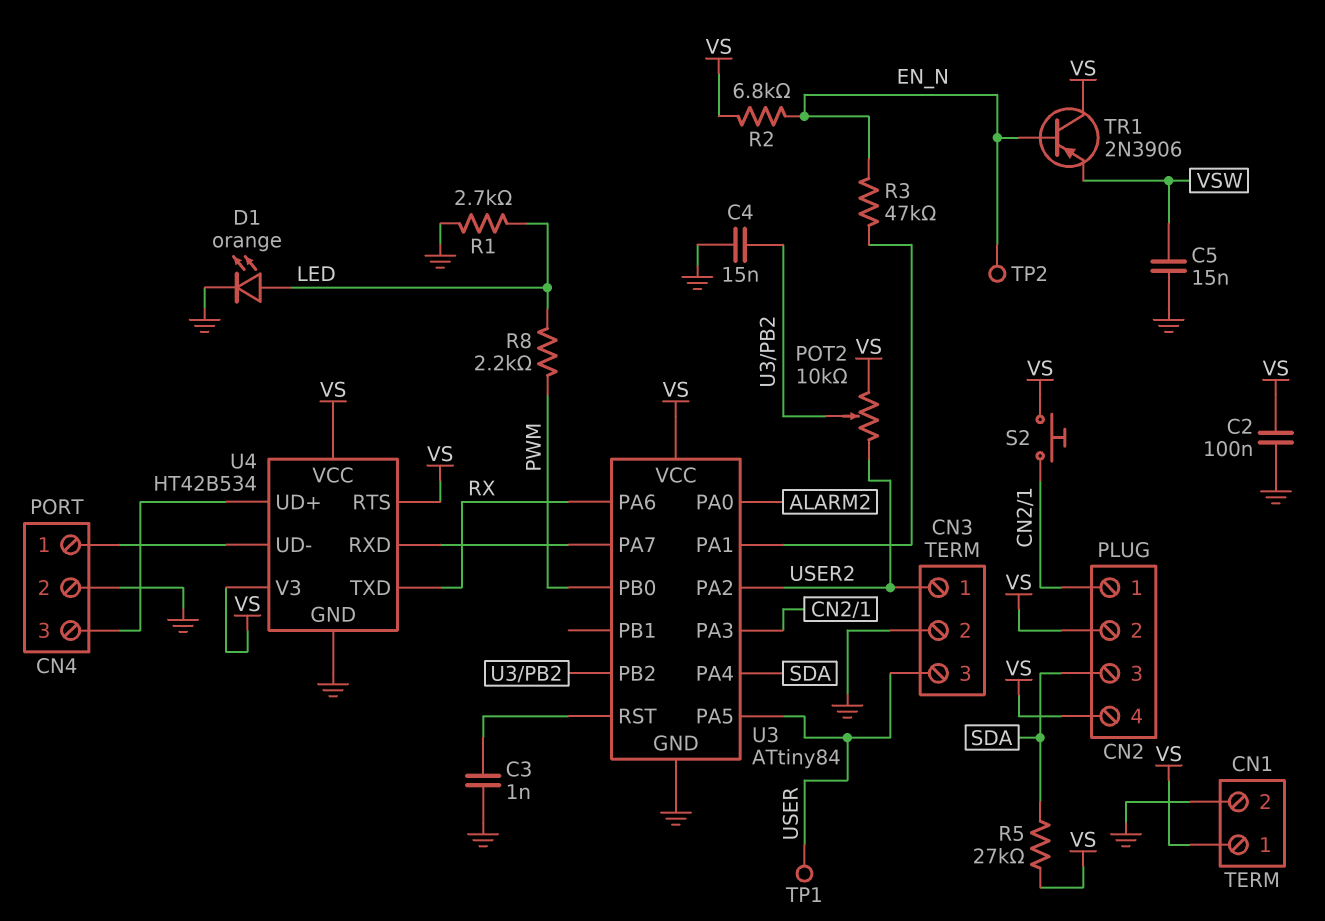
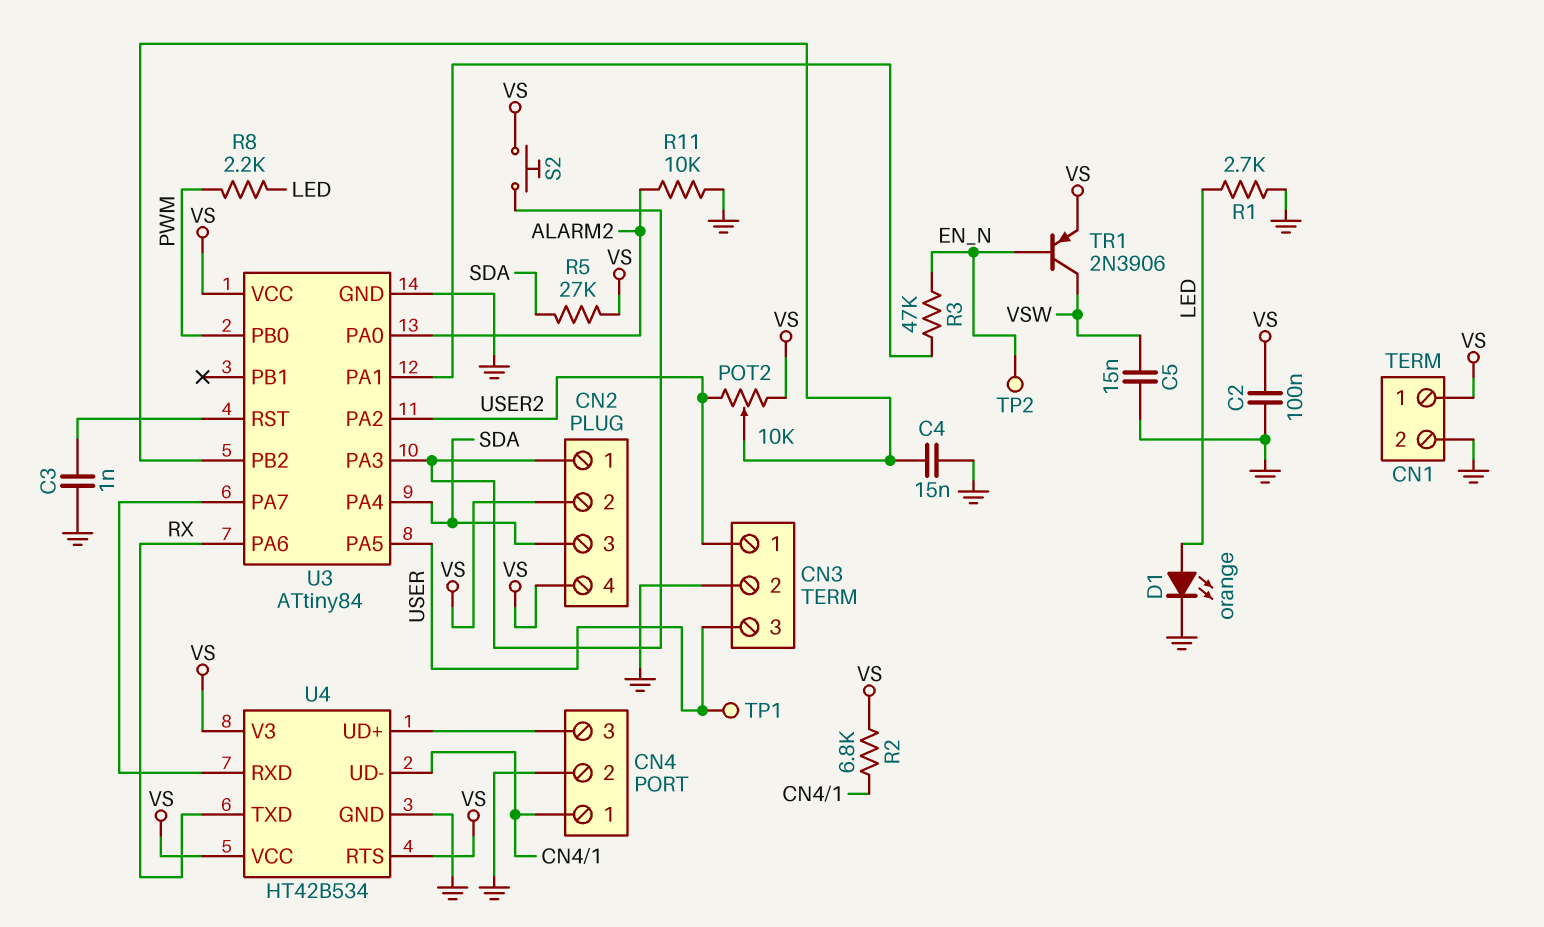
R2: 6.8k (EN_N, VS) -> 6.8k (CN4/1, VS)
R11: none -> 10k (ALARM2, GND)
TR1: PNP 2N3906 (B EN_N, C VS, E VSW) -> PNP 2N3906 (B EN_N, C VSW, E VS)

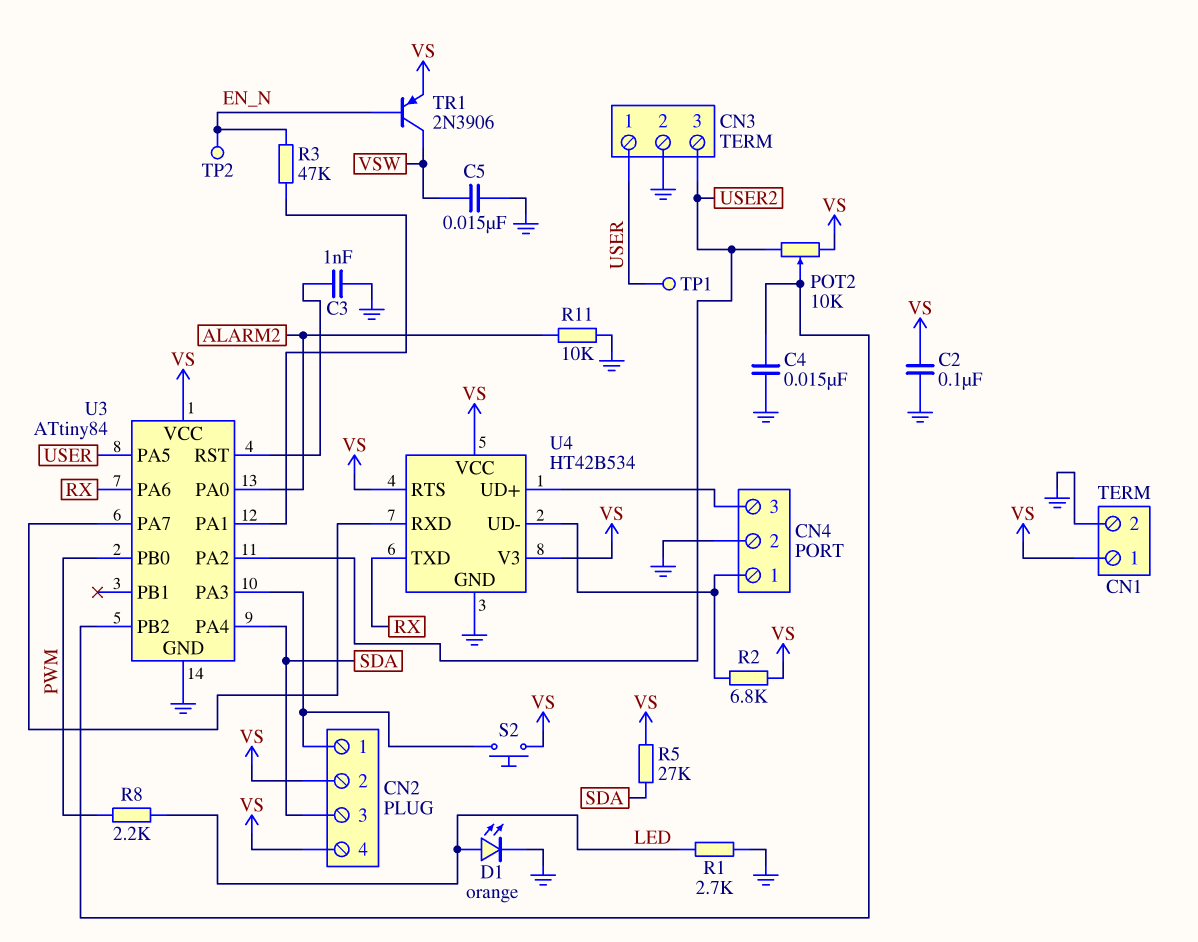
CN3 pin 1: USER2 -> USER
CN3 pin 3: USER -> USER2

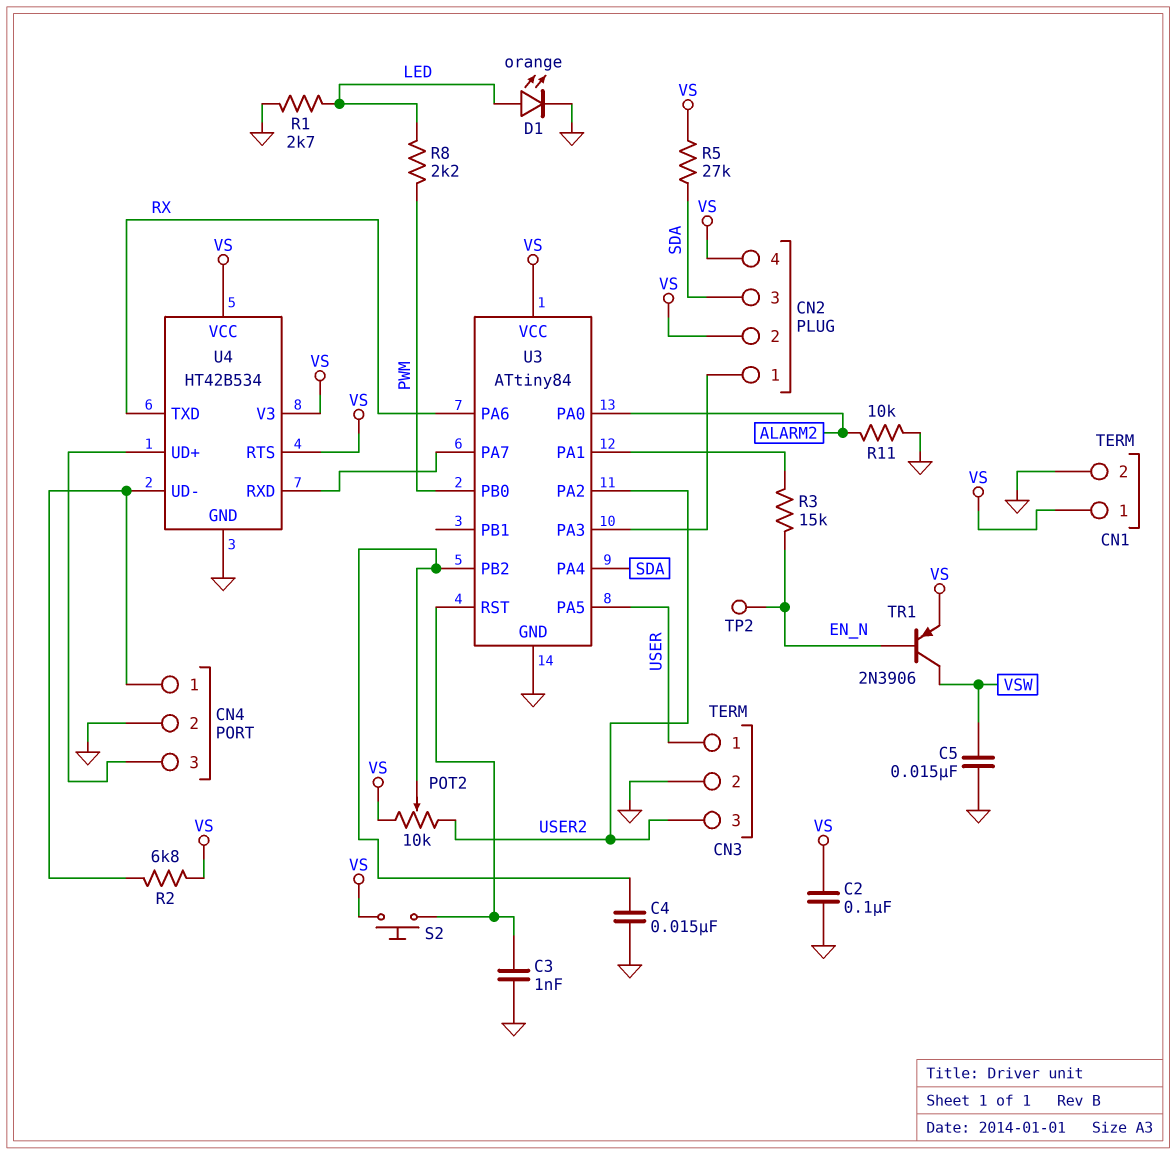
R3: 47k (EN_N, U3/PA1) -> 15k (EN_N, U3/PA1)
S2: button (CN2/1, VS) -> button (U3/RST, VS)
TP1: test point (USER) -> none

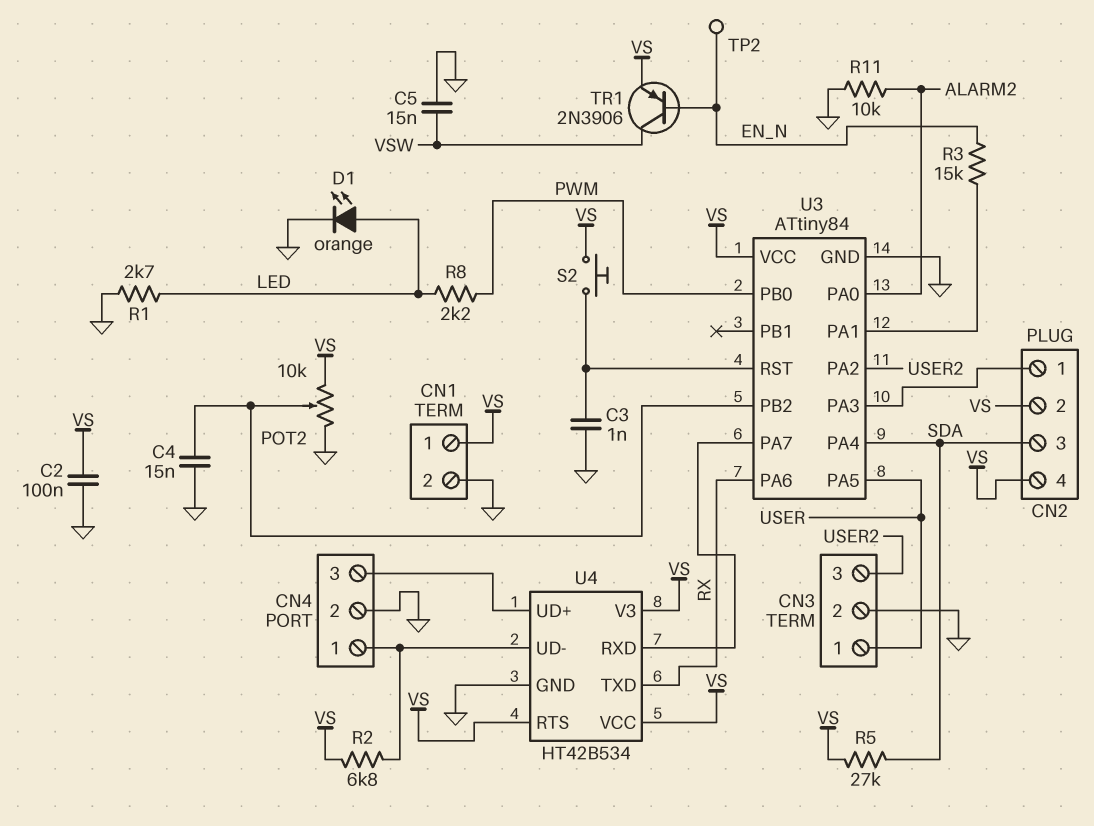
POT2: 10k (USER2, VS, wiper U3/PB2) -> 10k (GND, VS, wiper U3/PB2)

